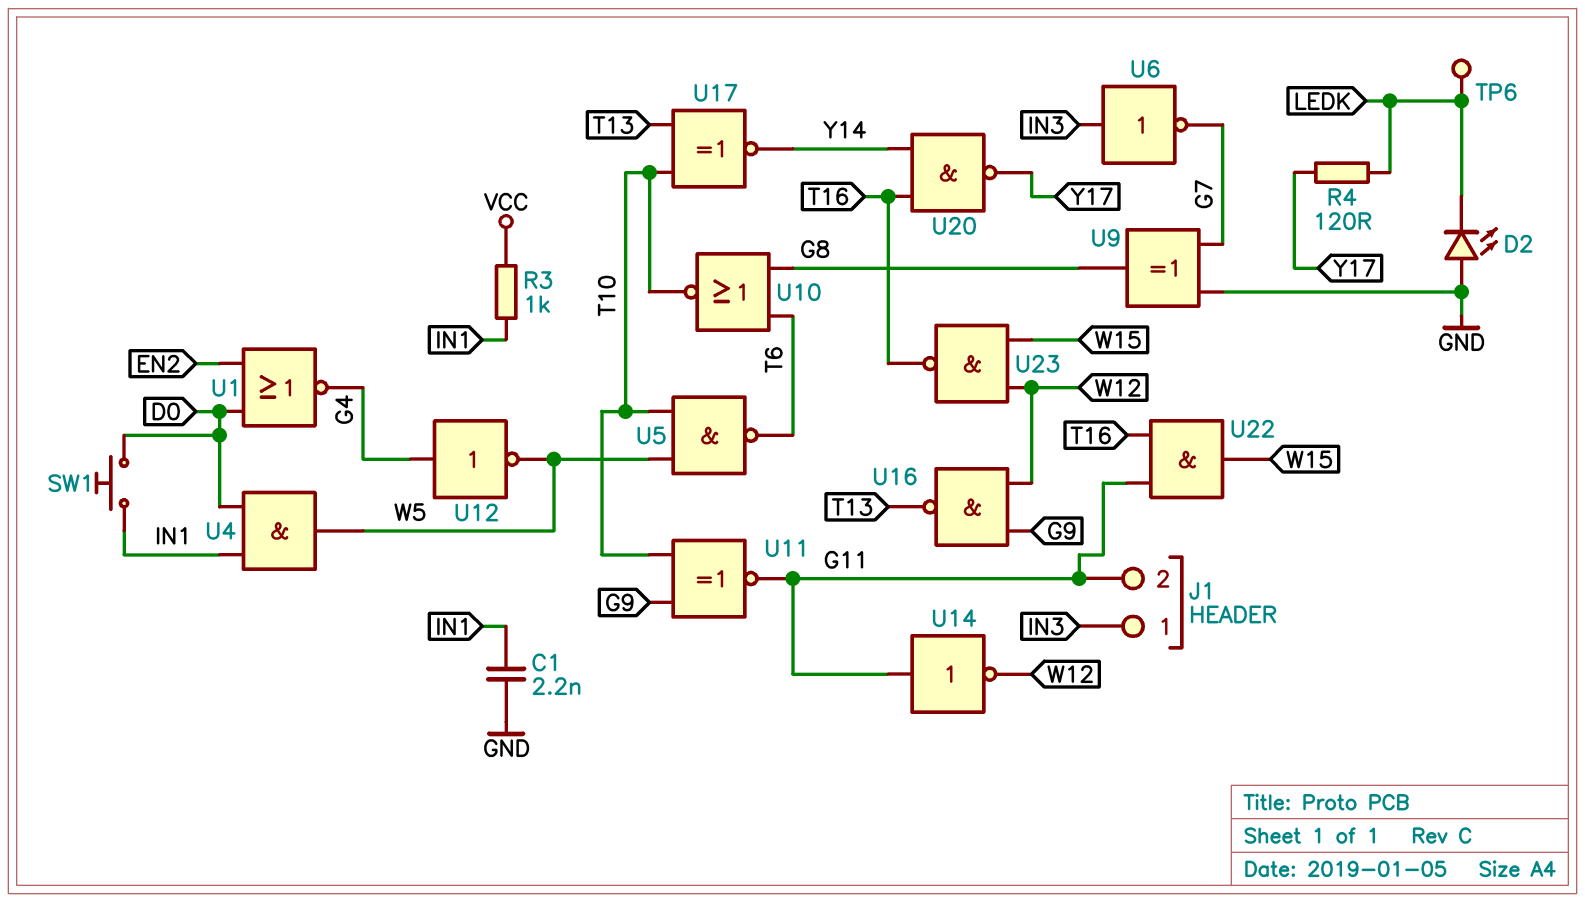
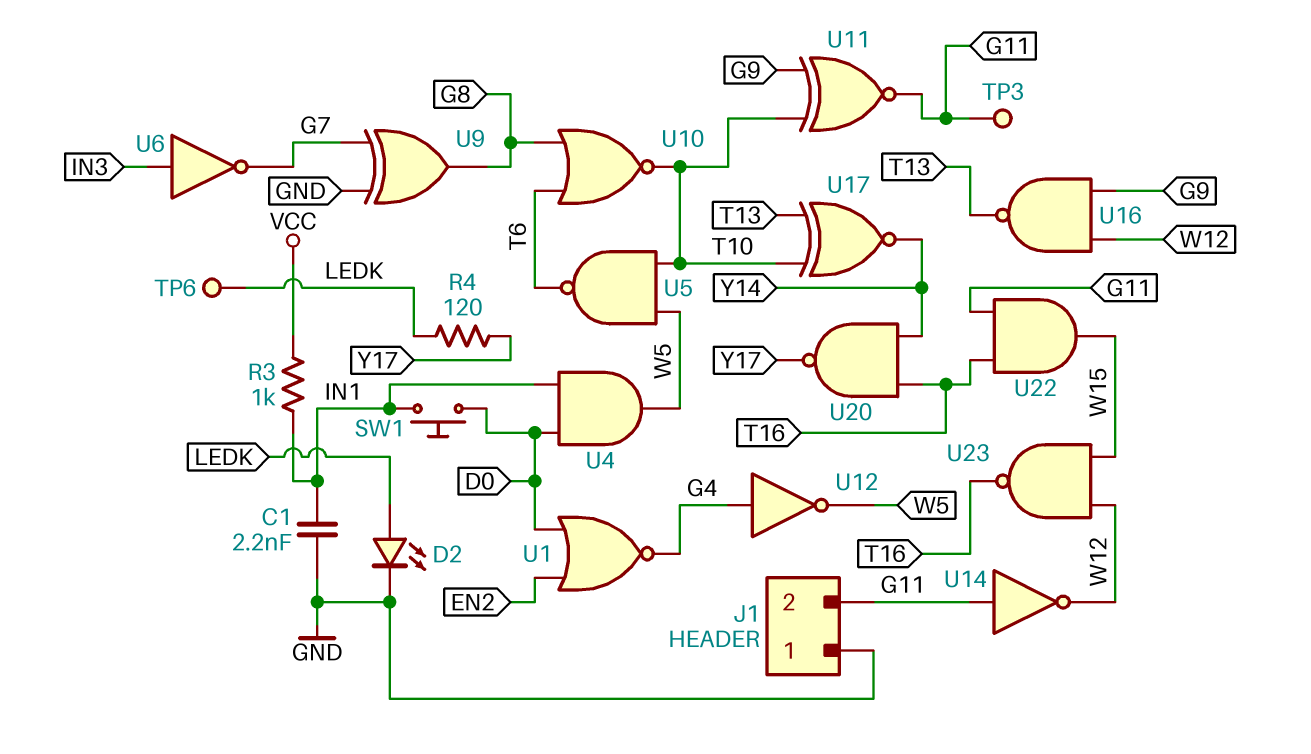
D2: LED (A GND, K LEDK) -> LED (A LEDK, K GND)
J1 pin 1: IN3 -> GND
TP3: none -> test point (G11)

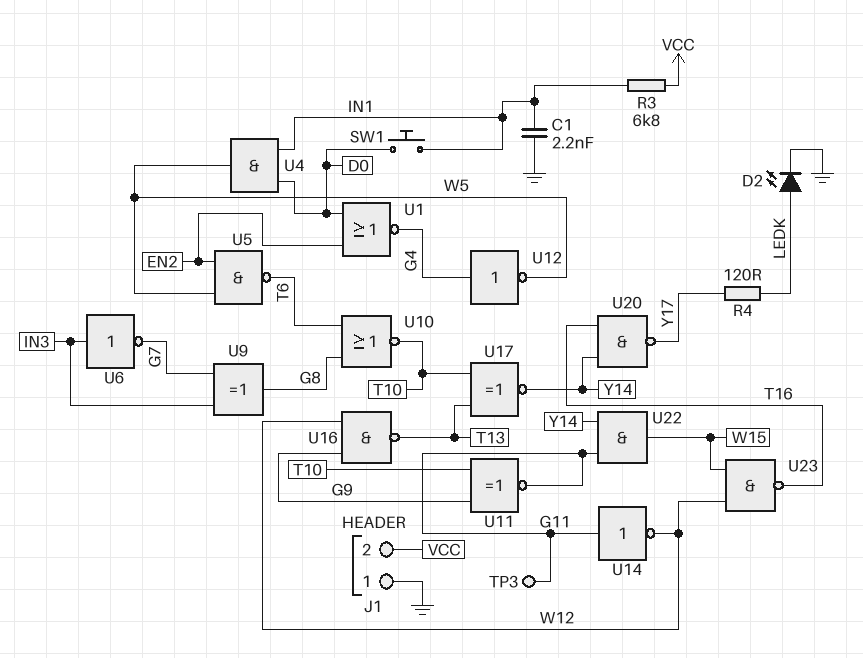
J1 pin 2: G11 -> VCC
R3: 1k (IN1, VCC) -> 6.8k (IN1, VCC)
TP6: test point (LEDK) -> none
U5: NAND (in T10, in W5, out T6) -> NAND (in EN2, in W5, out T6)
U9: XOR (in G7, in GND, out G8) -> XOR (in G7, in IN3, out G8)
U22: AND (in G11, in T16, out W15) -> AND (in G11, in Y14, out W15)

